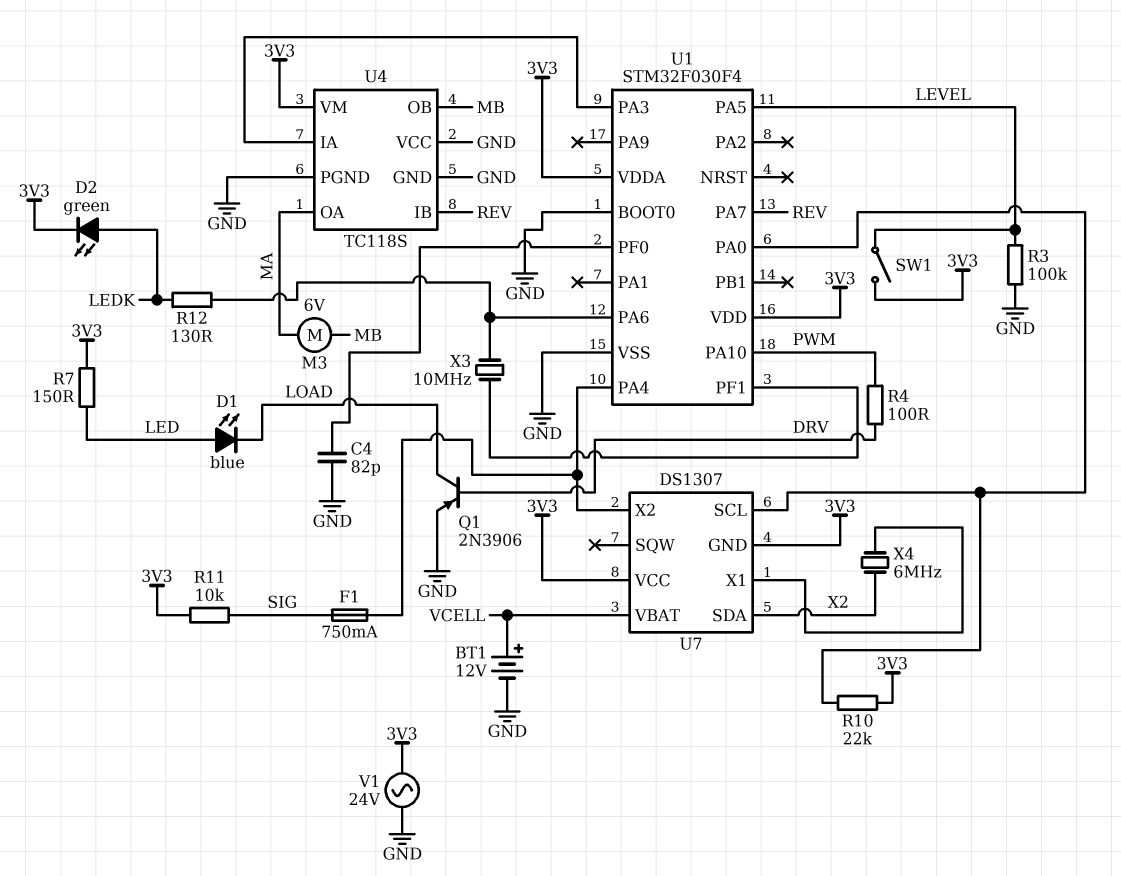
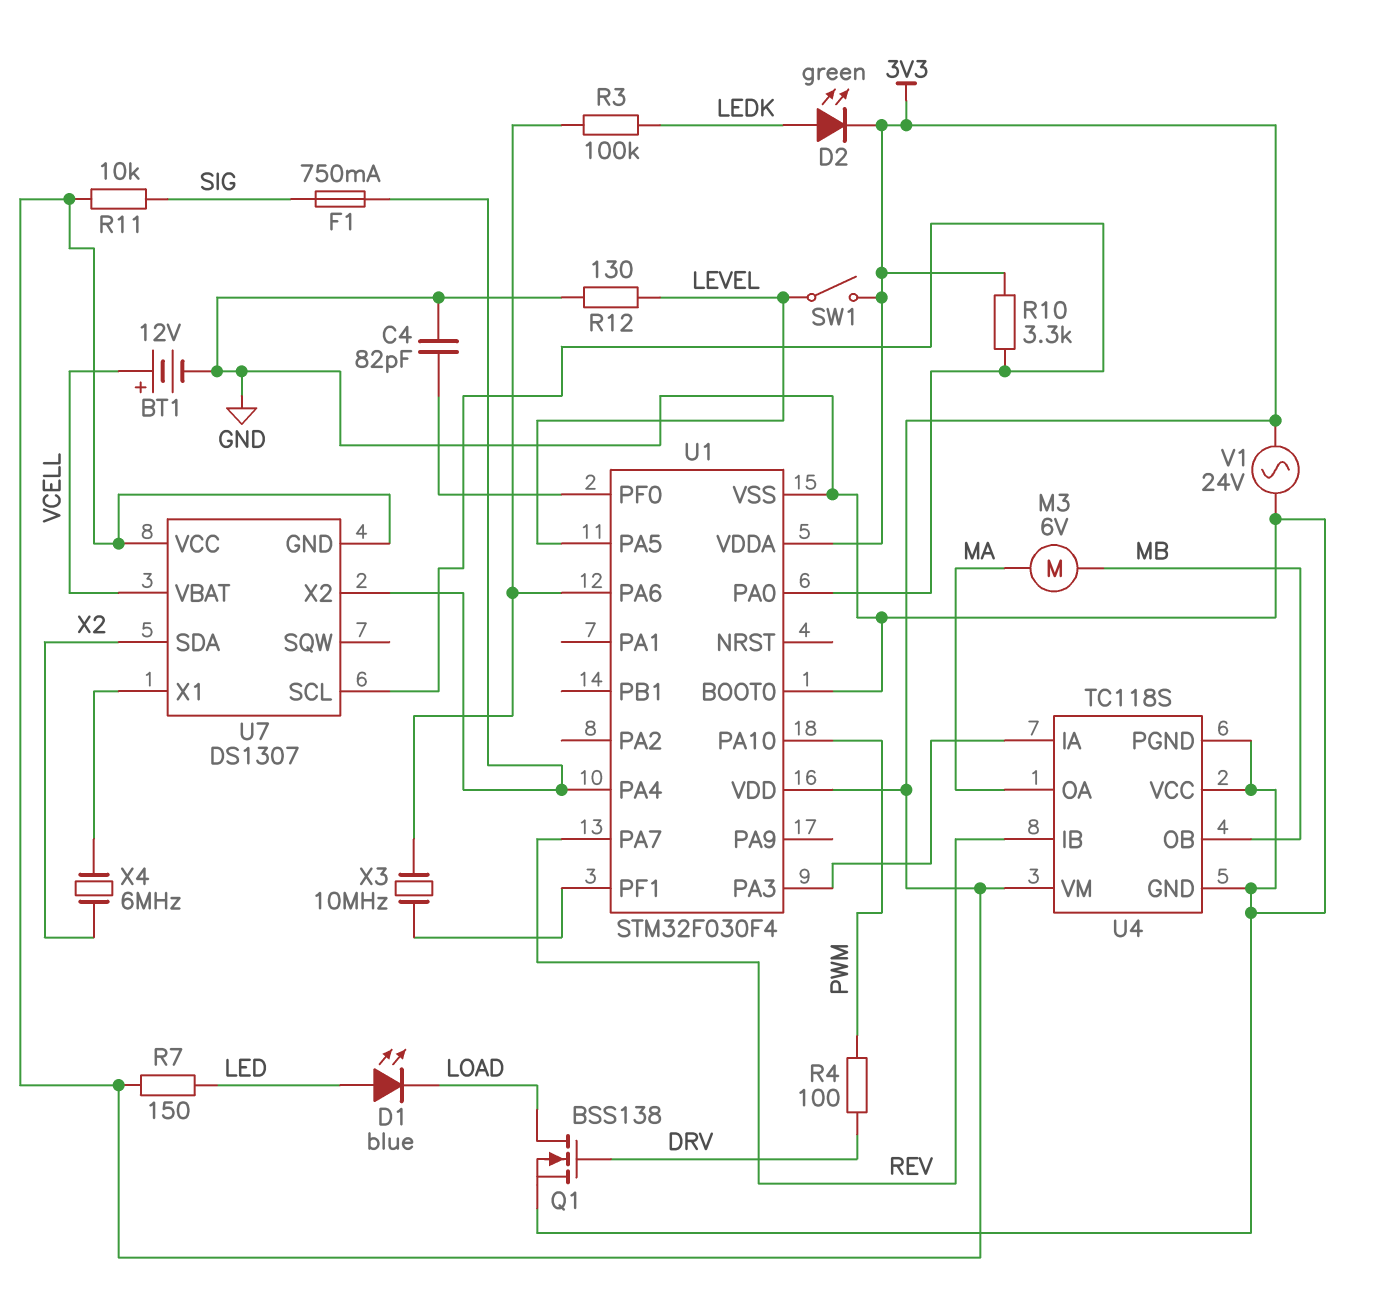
Q1: PNP 2N3906 (B DRV, C LOAD, E GND) -> NMOS BSS138 (G DRV, D LOAD, S GND)
R3: 100k (GND, LEVEL) -> 100k (LEDK, U1/PA6)
R10: 22k (3V3, U1/PA0) -> 3.3k (3V3, U1/PA0)
R12: 130 (LEDK, U1/PA6) -> 130 (GND, LEVEL)

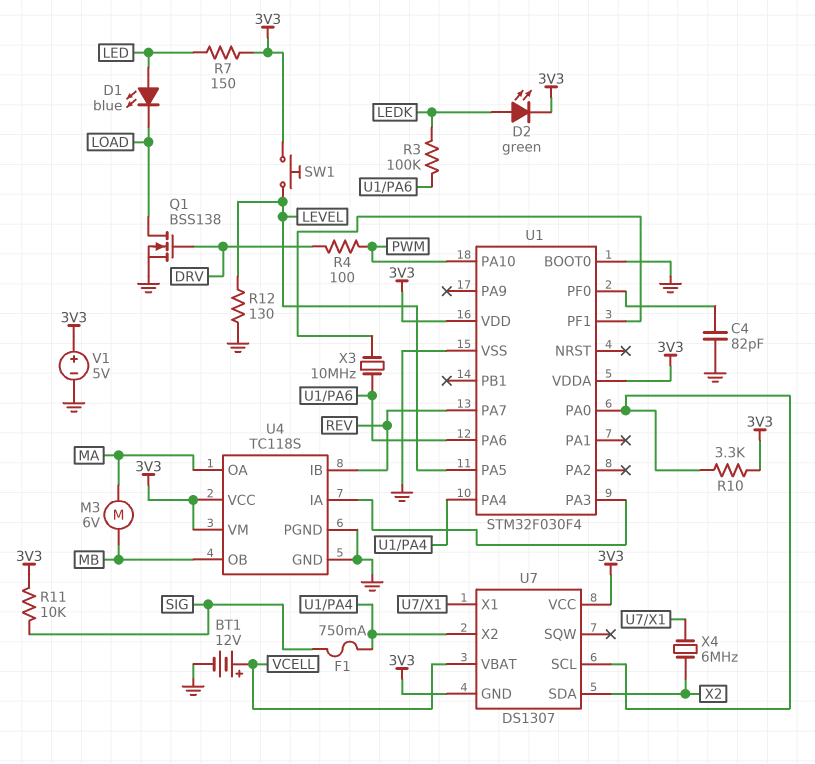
SW1: switch (3V3, LEVEL) -> button (3V3, LEVEL)
U4 pin VCC: GND -> 3V3
V1: AC 24V (3V3, GND) -> 5V (plus 3V3, minus GND)

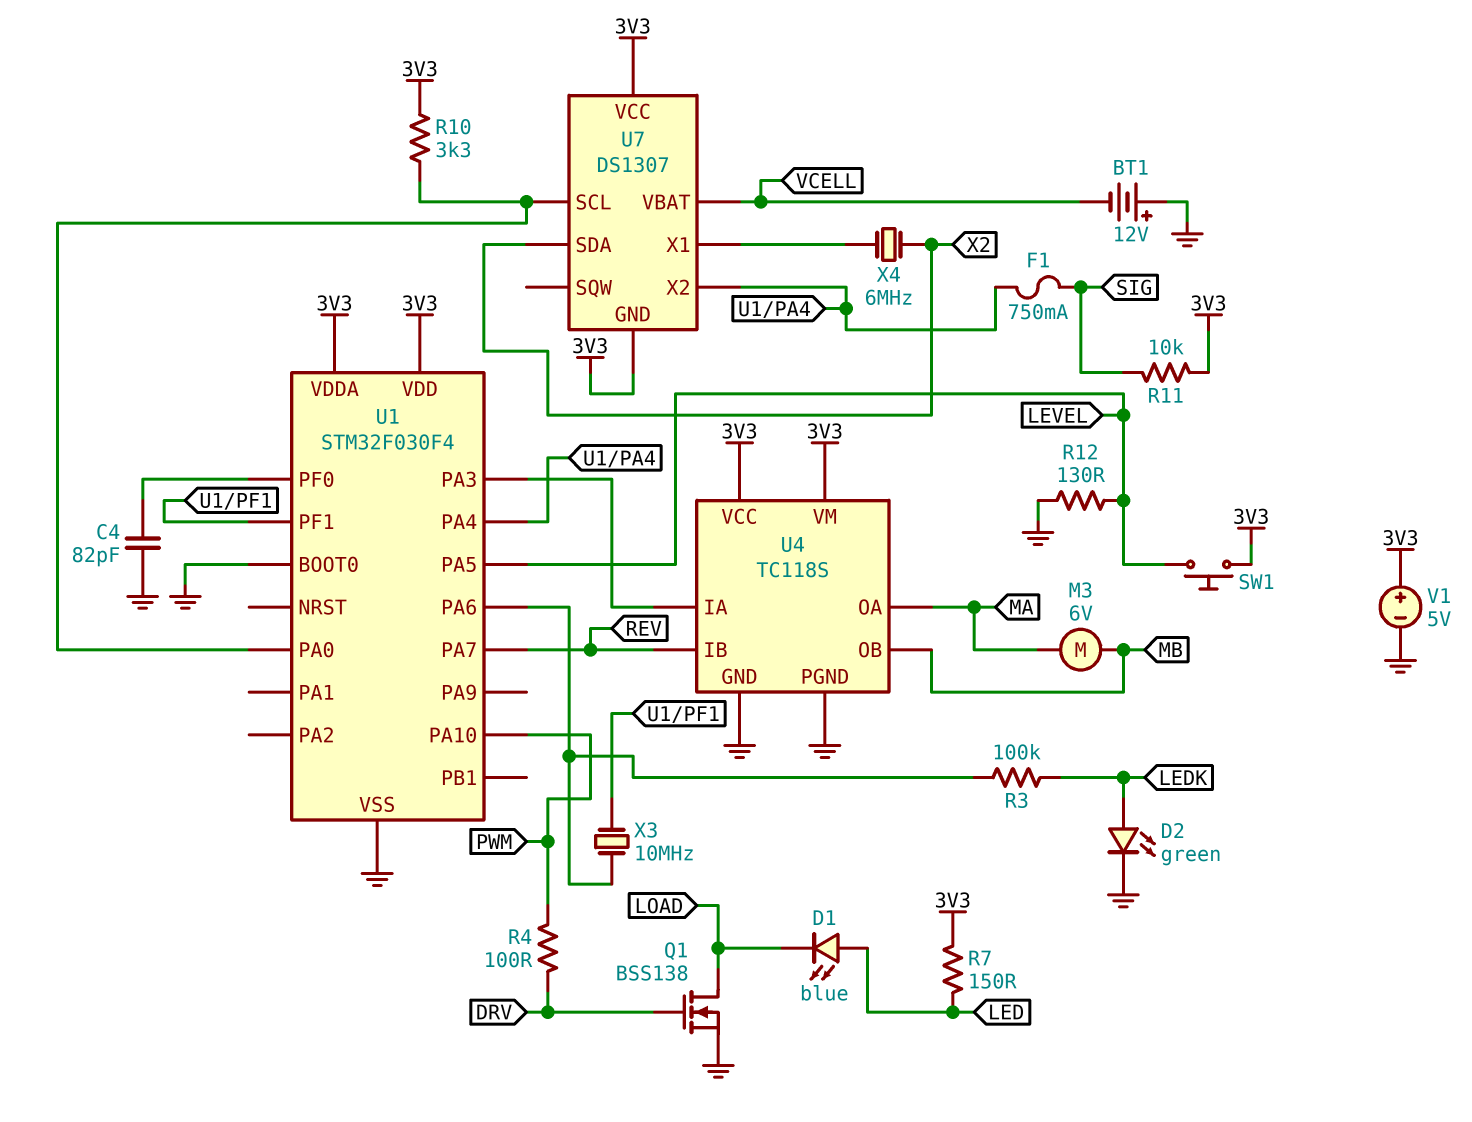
BT1: 12V (plus VCELL, minus GND) -> 12V (plus GND, minus VCELL)
D2: LED green (A LEDK, K 3V3) -> LED green (A LEDK, K GND)

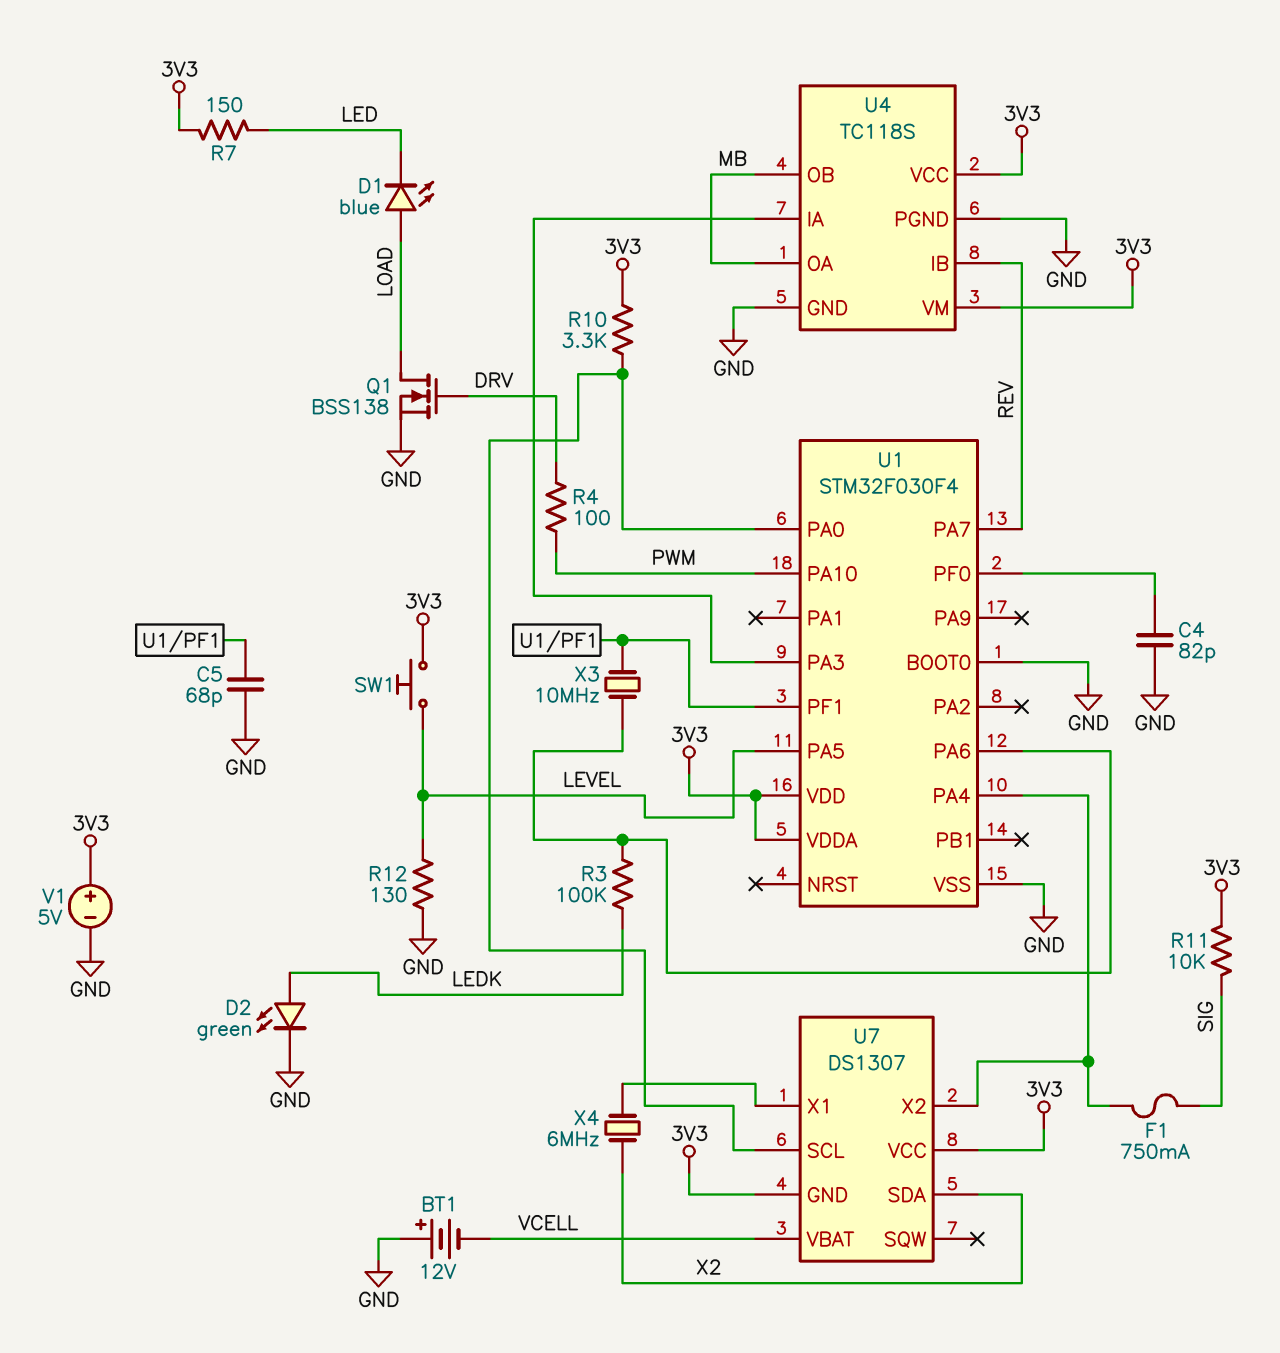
C5: none -> 68pF (GND, U1/PF1)
D1: LED blue (A LED, K LOAD) -> LED blue (A LOAD, K LED)
M3: motor 6V (MA, MB) -> none
U4 pin OA: MA -> MB

